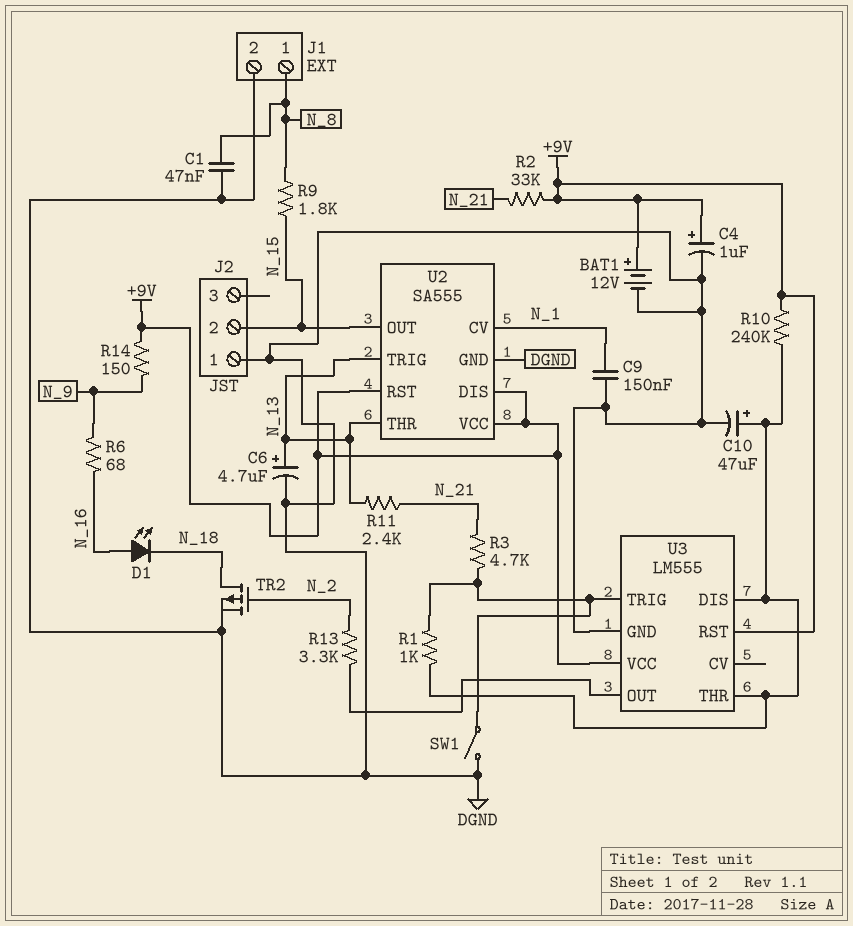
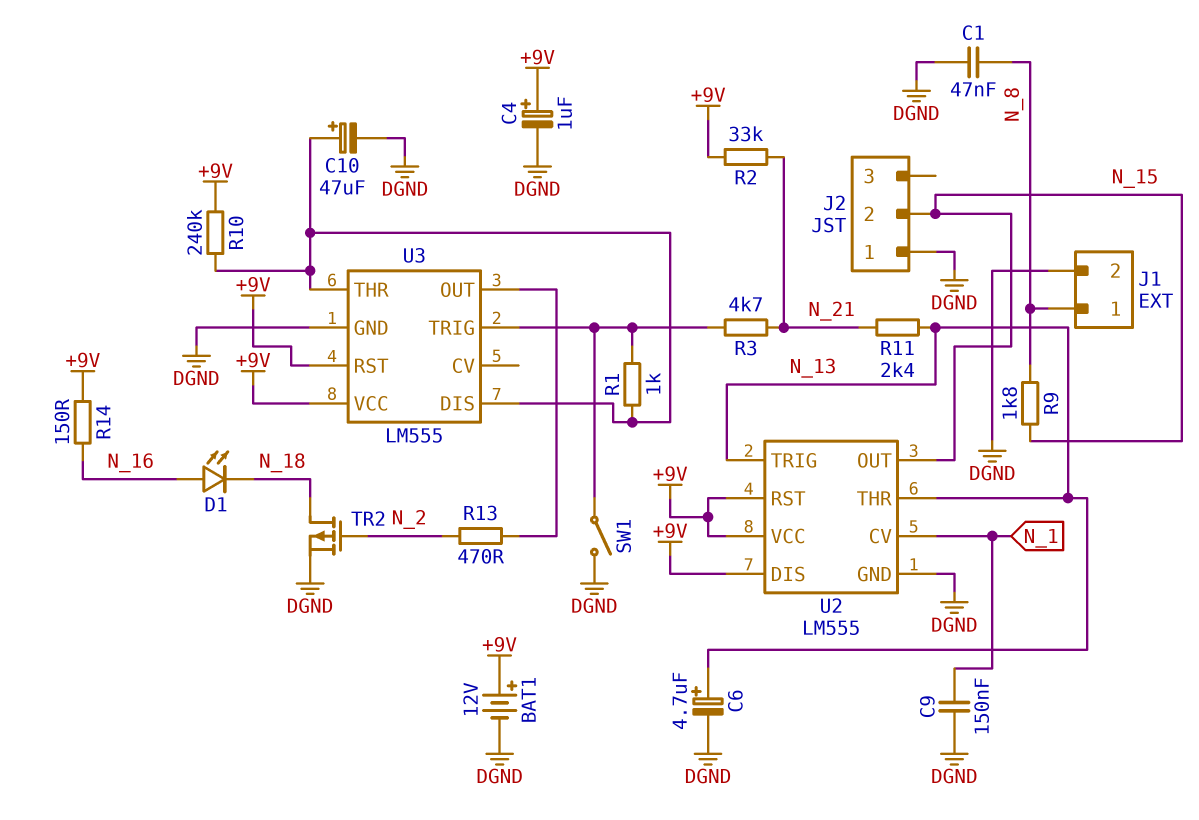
R6: 68 (N_9, N_16) -> none
R13: 3.3k (N_2, U3/OUT) -> 470 (N_2, U3/OUT)
R14: 150 (+9V, N_9) -> 150 (+9V, N_16)
U2: SA555 -> LM555

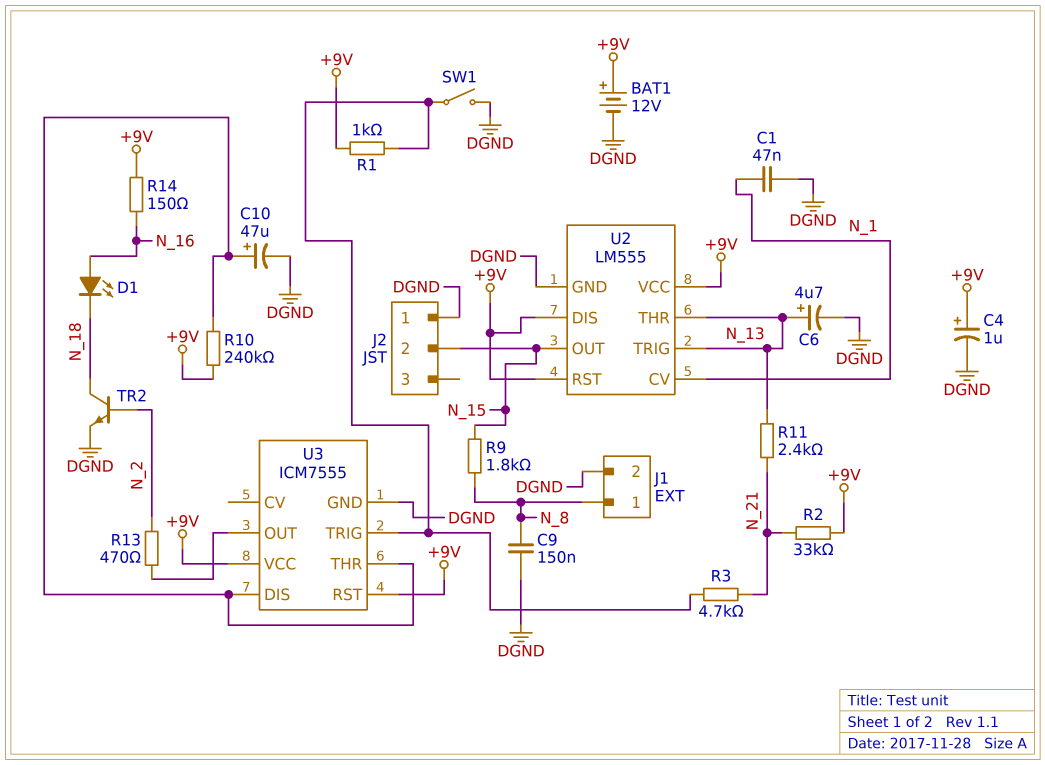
C1: 47nF (DGND, N_8) -> 47nF (DGND, N_1)
C9: 150nF (DGND, N_1) -> 150nF (DGND, N_8)
R1: 1k (U3/DIS, U3/TRIG) -> 1k (+9V, U3/TRIG)
TR2: PMOS (G N_2, D N_18, S DGND) -> NPN (B N_2, C N_18, E DGND)
U3: LM555 -> ICM7555

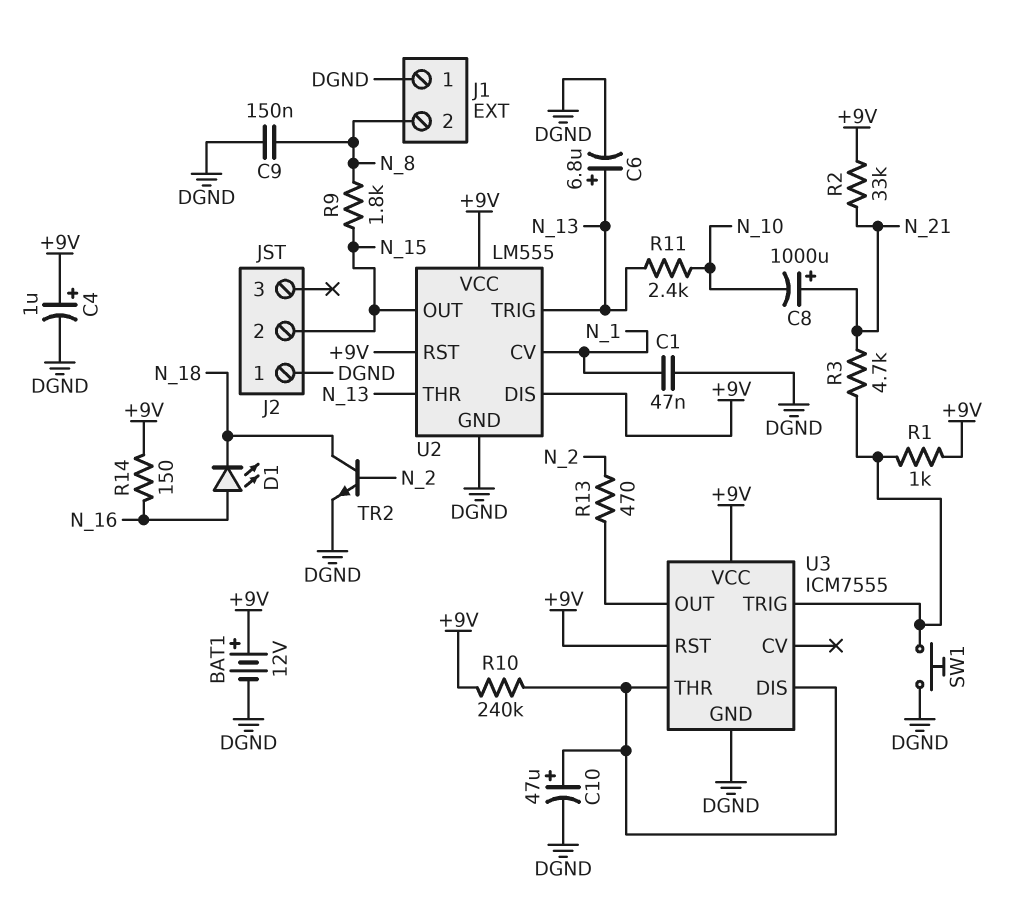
C6: 4.7uF (plus N_13, minus DGND) -> 6.8uF (plus N_13, minus DGND)
C8: none -> 1000uF (plus N_21, minus N_10)
J1 pin 1: N_8 -> DGND
J1 pin 2: DGND -> N_8
R11: 2.4k (N_13, N_21) -> 2.4k (N_10, N_13)
SW1: switch (DGND, U3/TRIG) -> button (DGND, U3/TRIG)

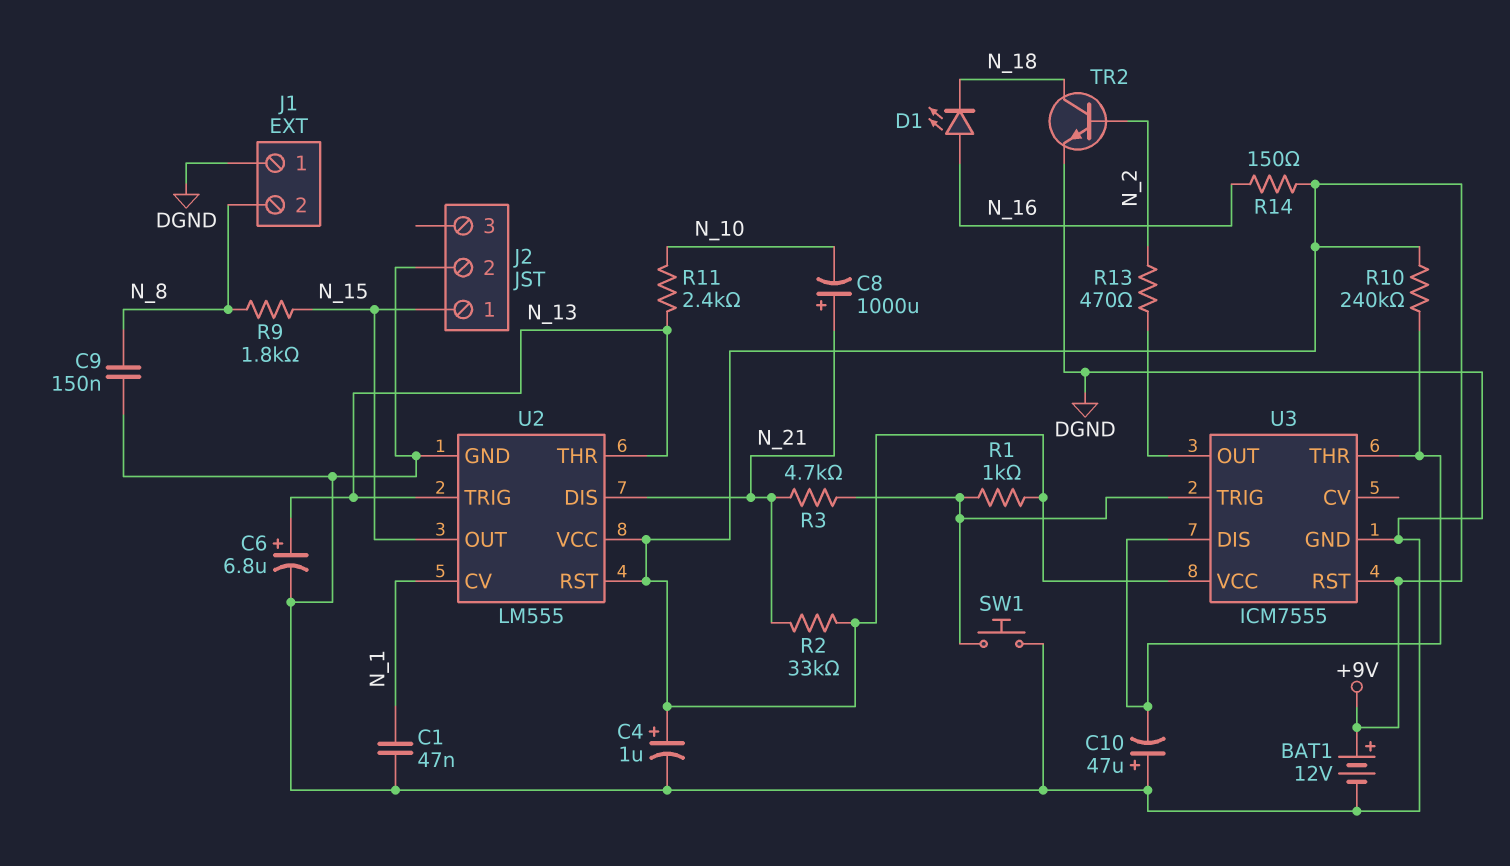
C10: 47uF (plus U3/DIS, minus DGND) -> 47uF (plus DGND, minus U3/DIS)
J2 pin 1: DGND -> N_15
J2 pin 2: N_15 -> DGND
U2 pin DIS: +9V -> N_21

